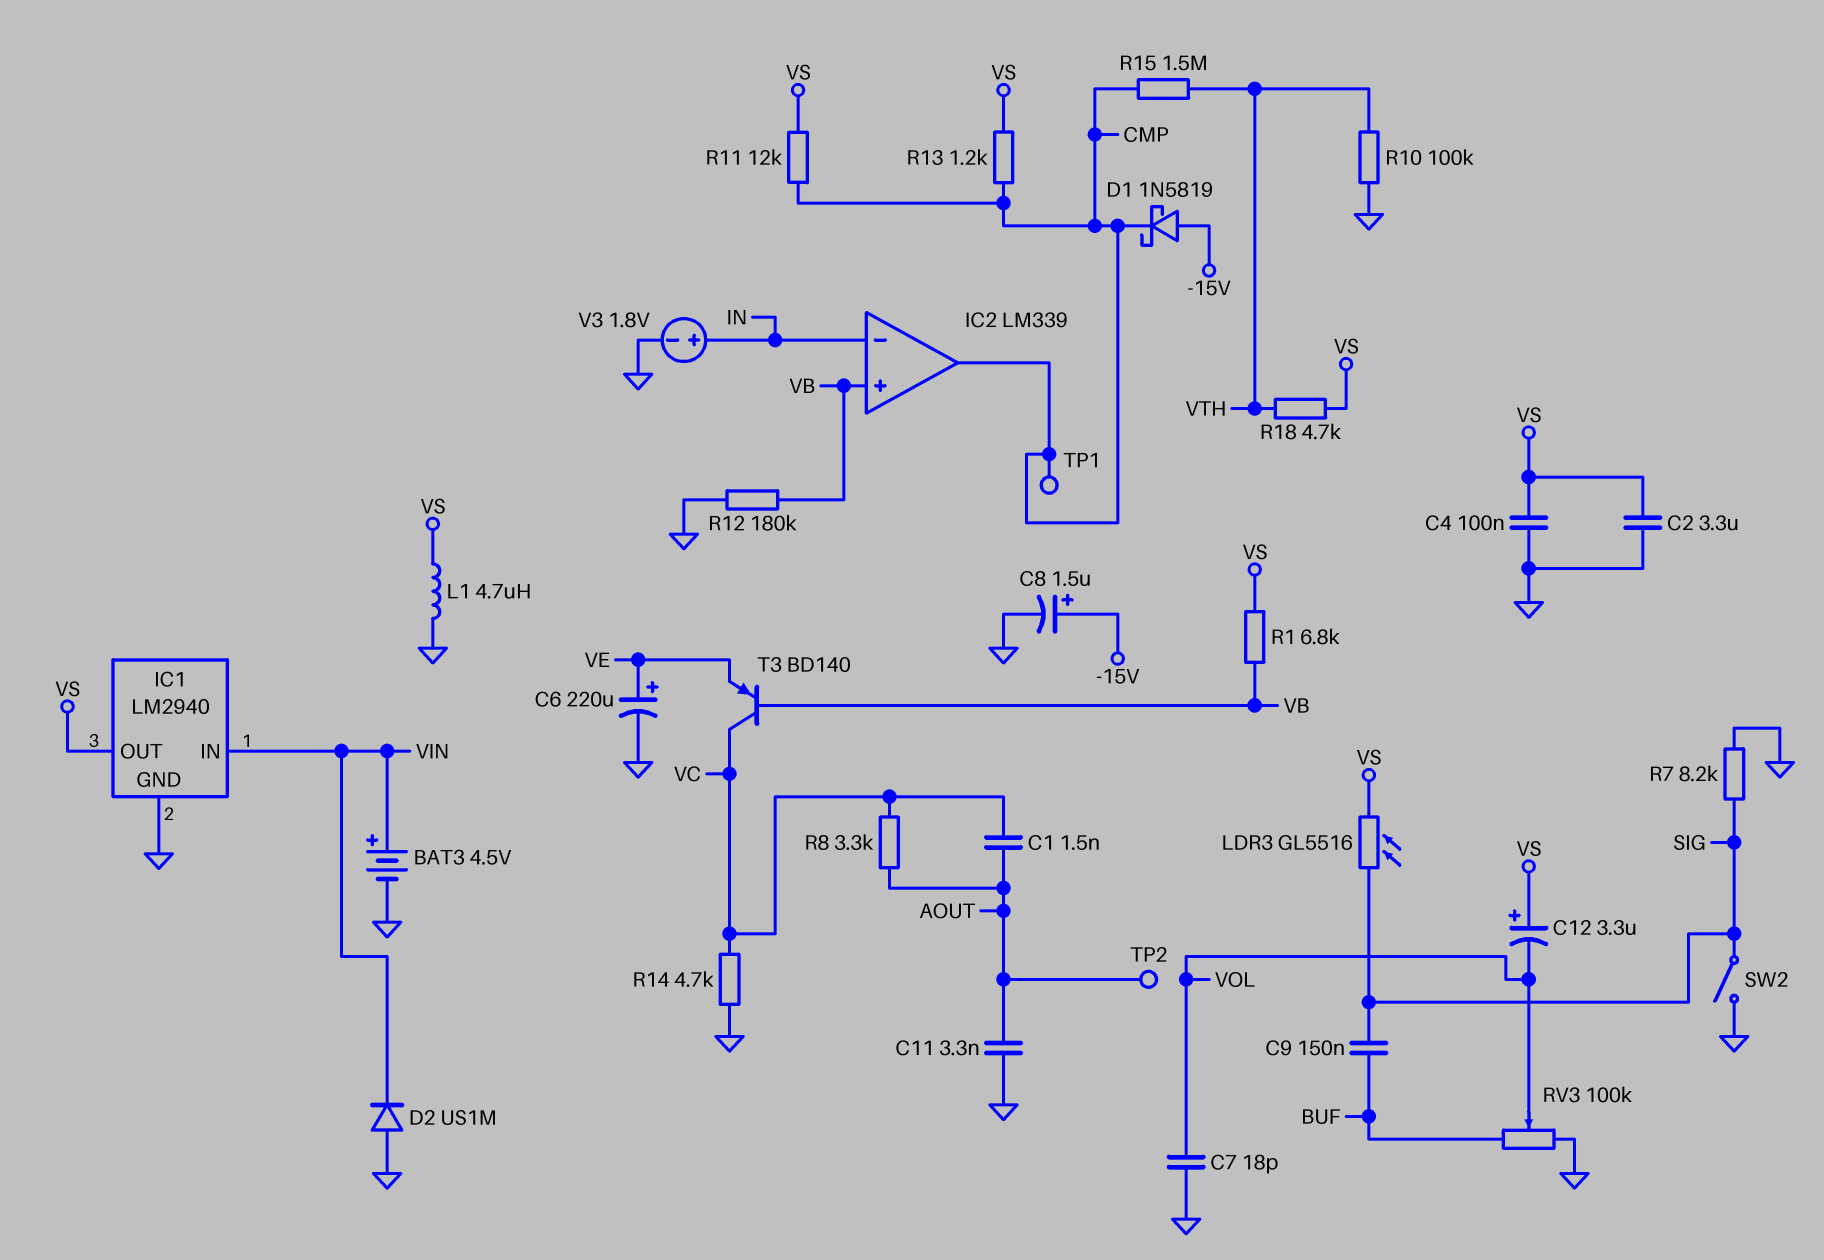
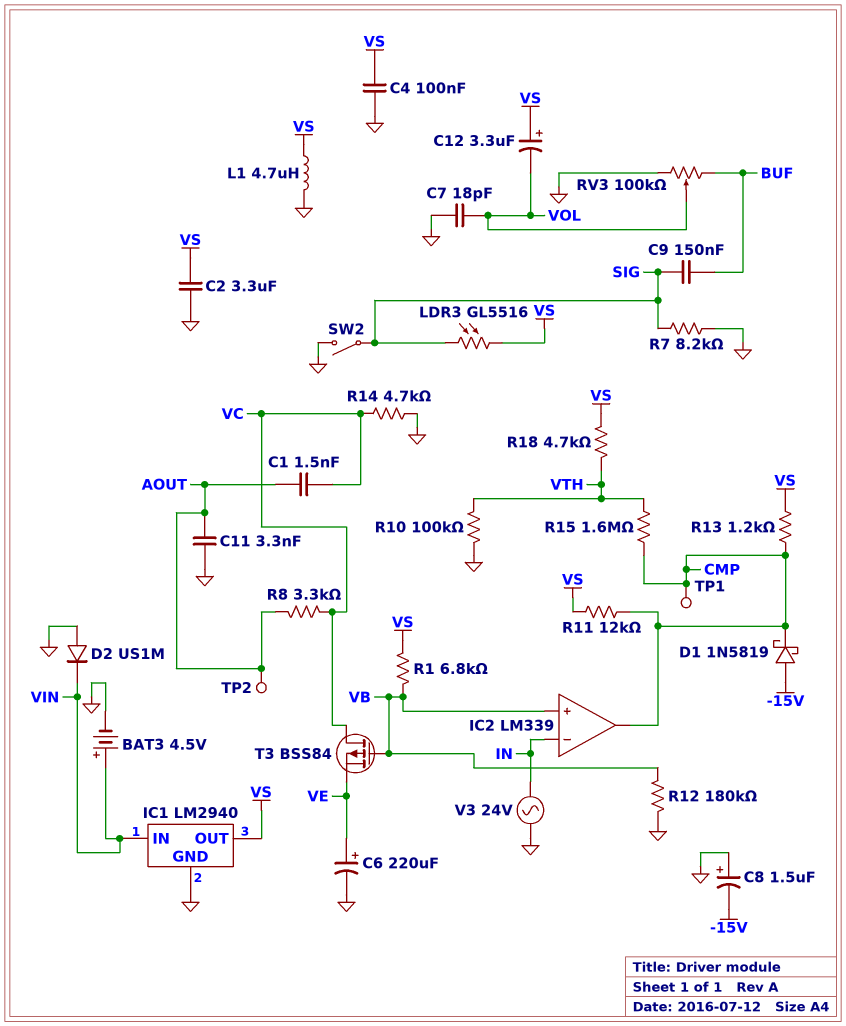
C8: 1.5uF (plus -15V, minus GND) -> 1.5uF (plus GND, minus -15V)
R15: 1.5M (CMP, VTH) -> 1.6M (CMP, VTH)
T3: PNP BD140 (B VB, C VC, E VE) -> PMOS BSS84 (G VB, D VC, S VE)
V3: 1.8V (plus IN, minus GND) -> AC 24V (GND, IN)

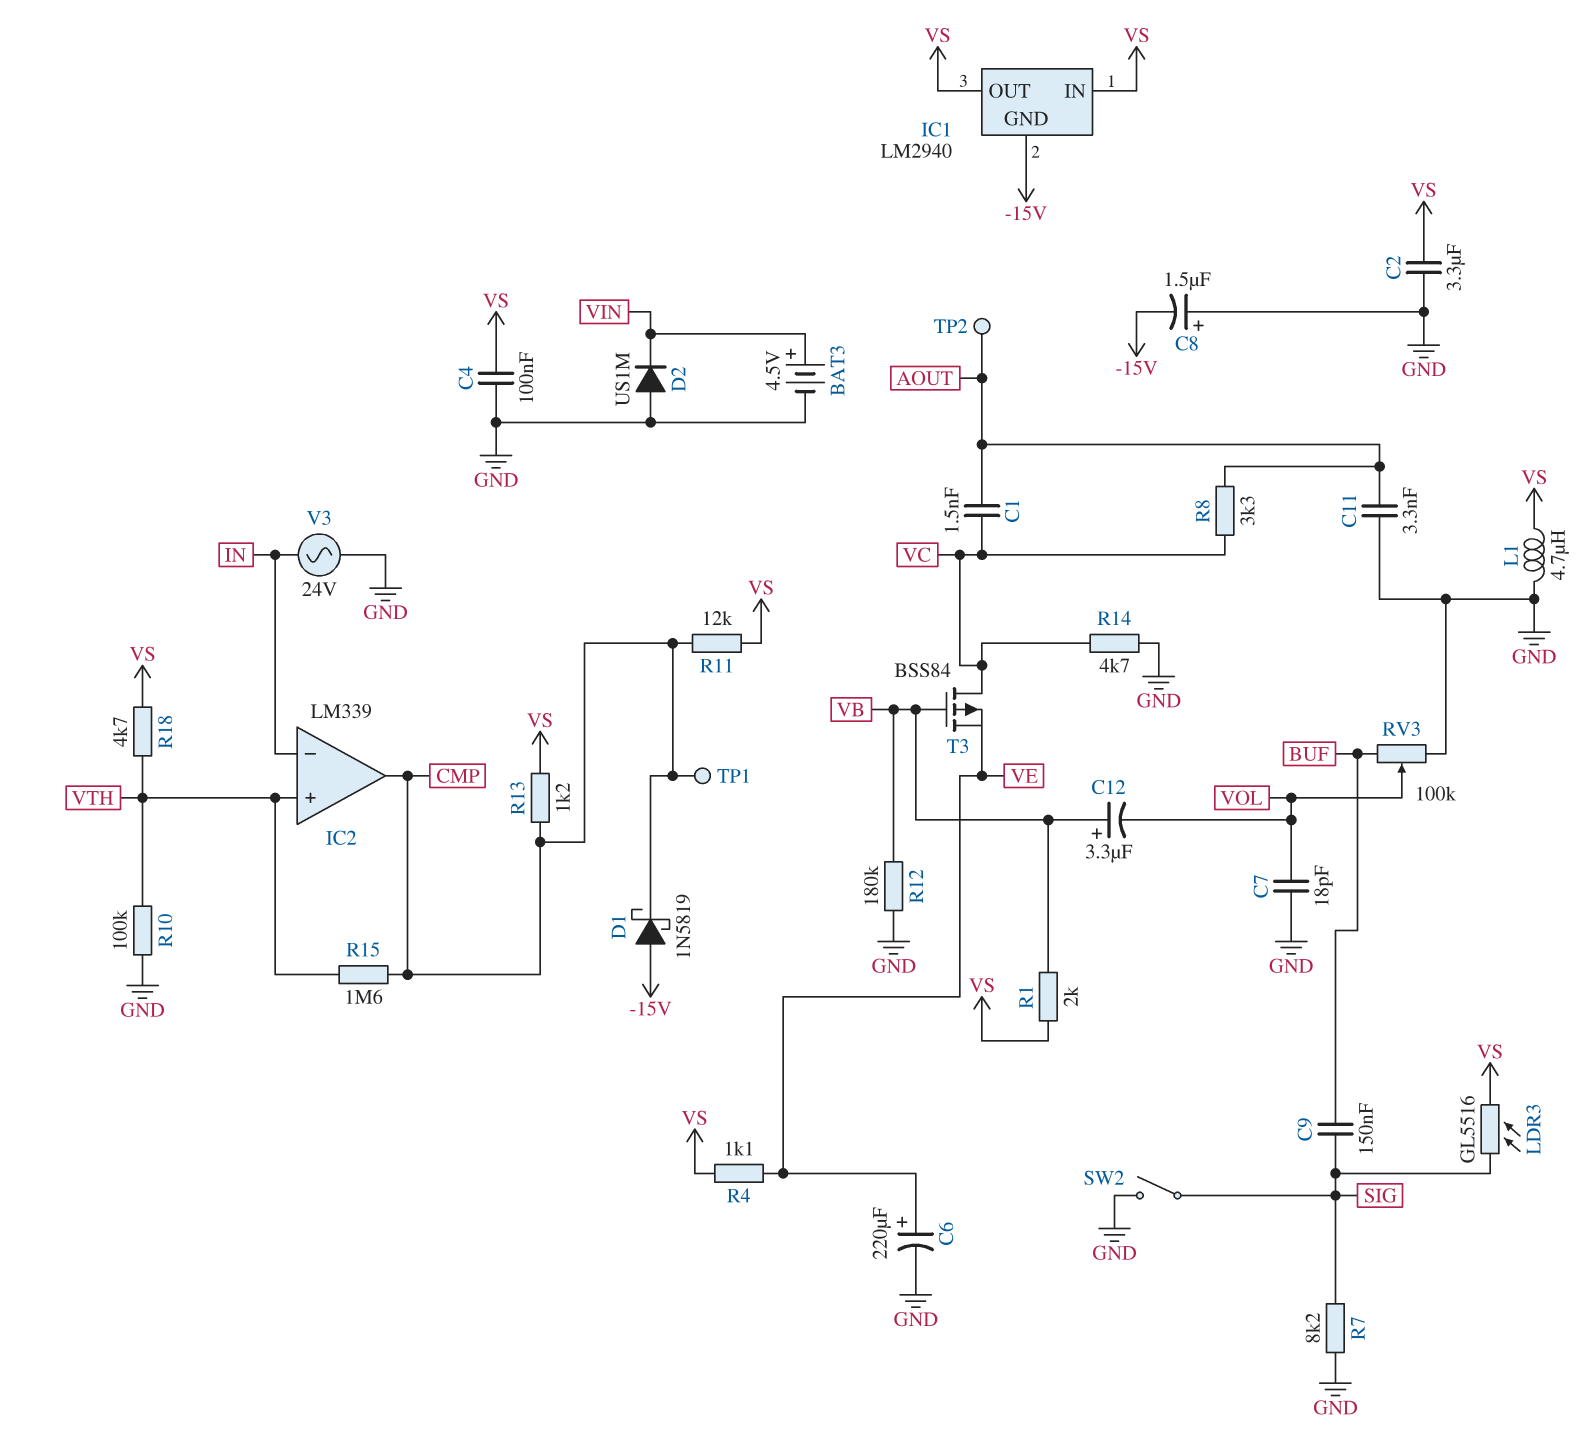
C12: 3.3uF (plus VS, minus VOL) -> 3.3uF (plus VB, minus VOL)
IC1 pin GND: GND -> -15V
IC1 pin IN: VIN -> VS
IC2 pin in+: VB -> VTH
R1: 6.8k (VB, VS) -> 2k (VB, VS)
R4: none -> 1.1k (VE, VS)

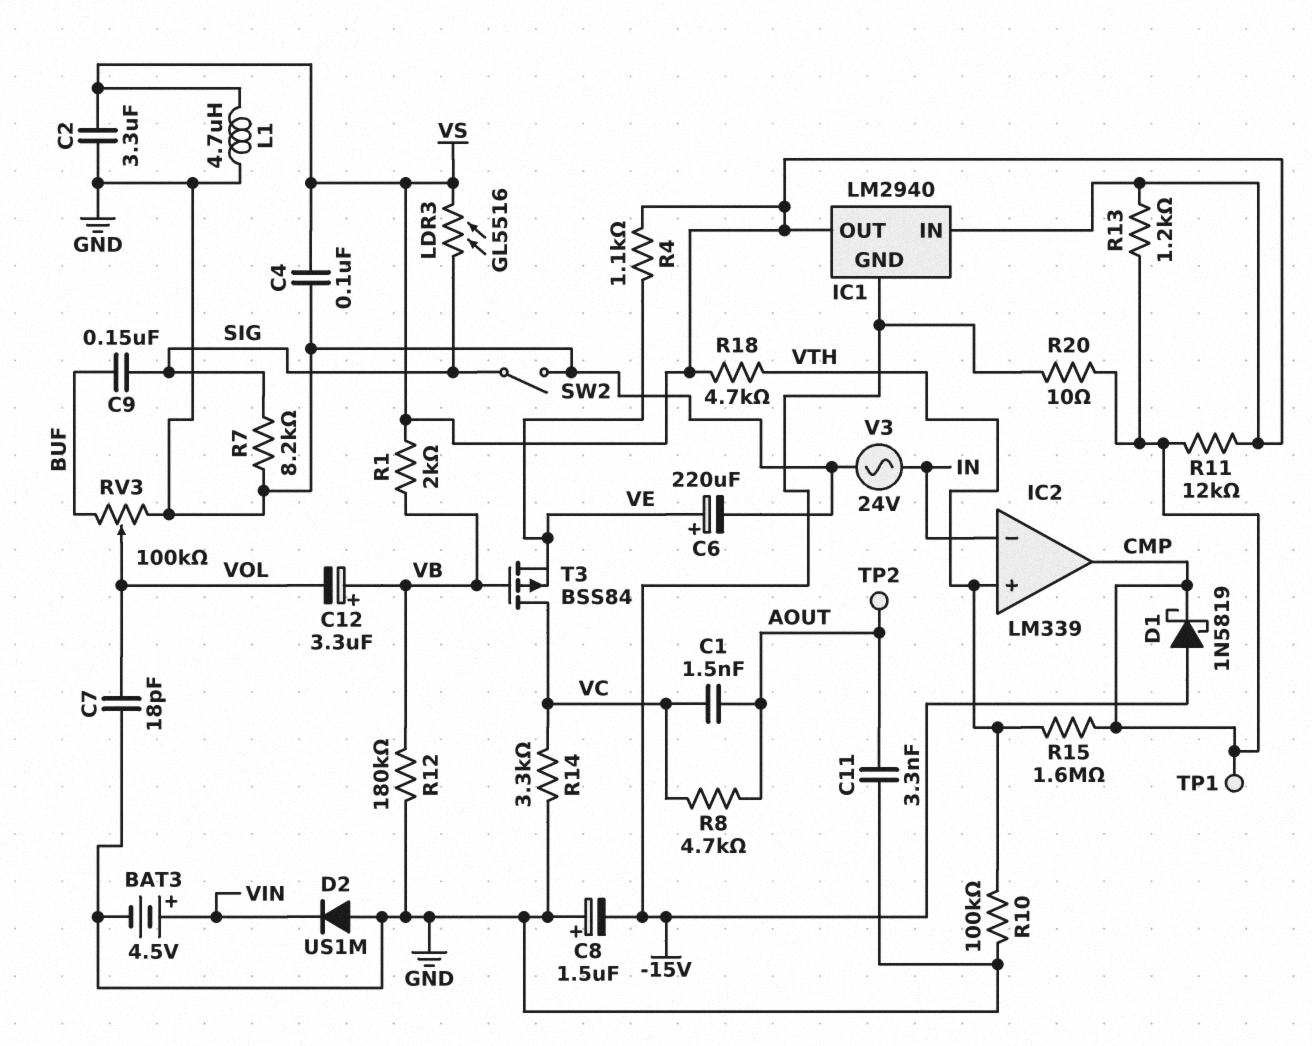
R8: 3.3k (AOUT, VC) -> 4.7k (AOUT, VC)
R14: 4.7k (GND, VC) -> 3.3k (GND, VC)
R20: none -> 10 (-15V, CMP)

